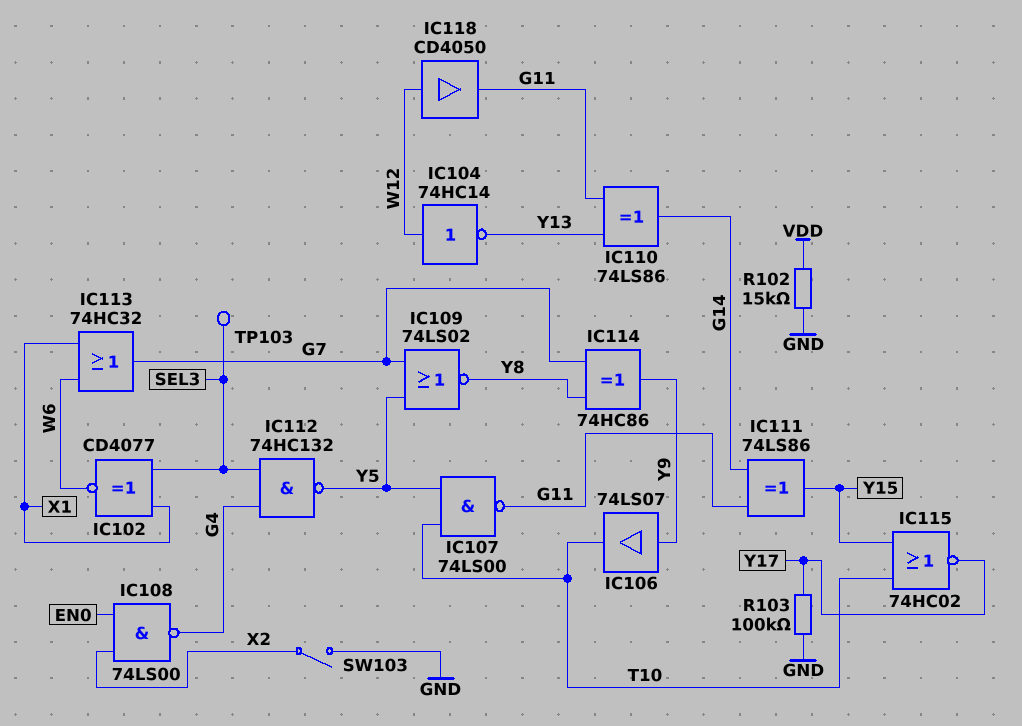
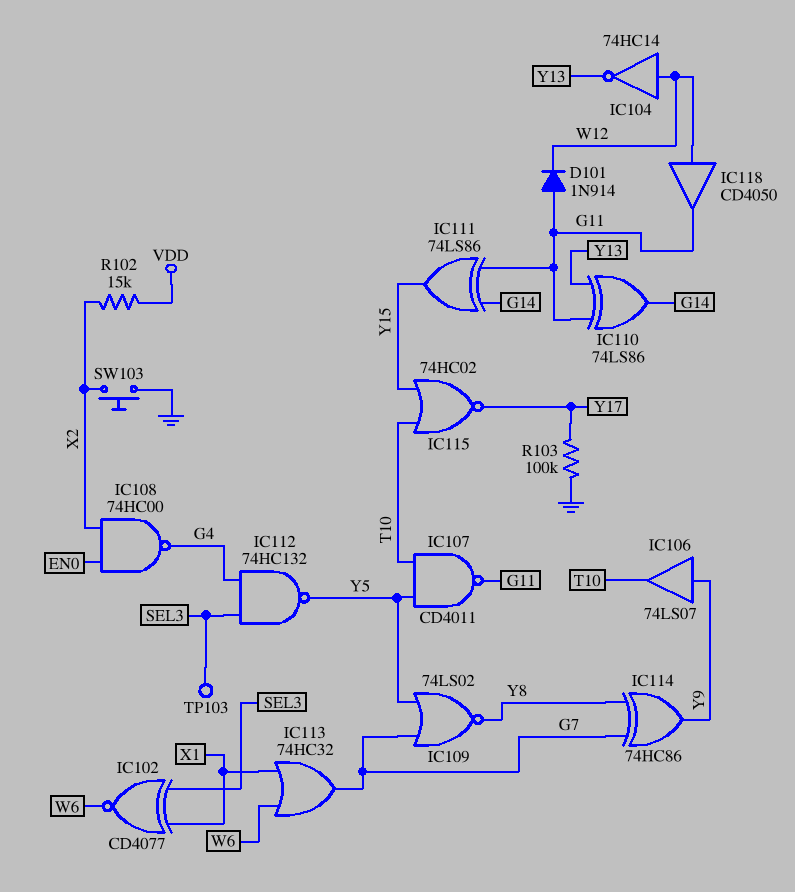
D101: none -> diode 1N914 (A G11, K W12)
IC107: NAND 74LS00 (in T10, in Y5, out G11) -> NAND CD4011 (in T10, in Y5, out G11)
IC108: NAND 74LS00 (in EN0, in X2, out G4) -> NAND 74HC00 (in EN0, in X2, out G4)
R102: 15k (GND, VDD) -> 15k (VDD, X2)
SW103: switch (GND, X2) -> button (GND, X2)

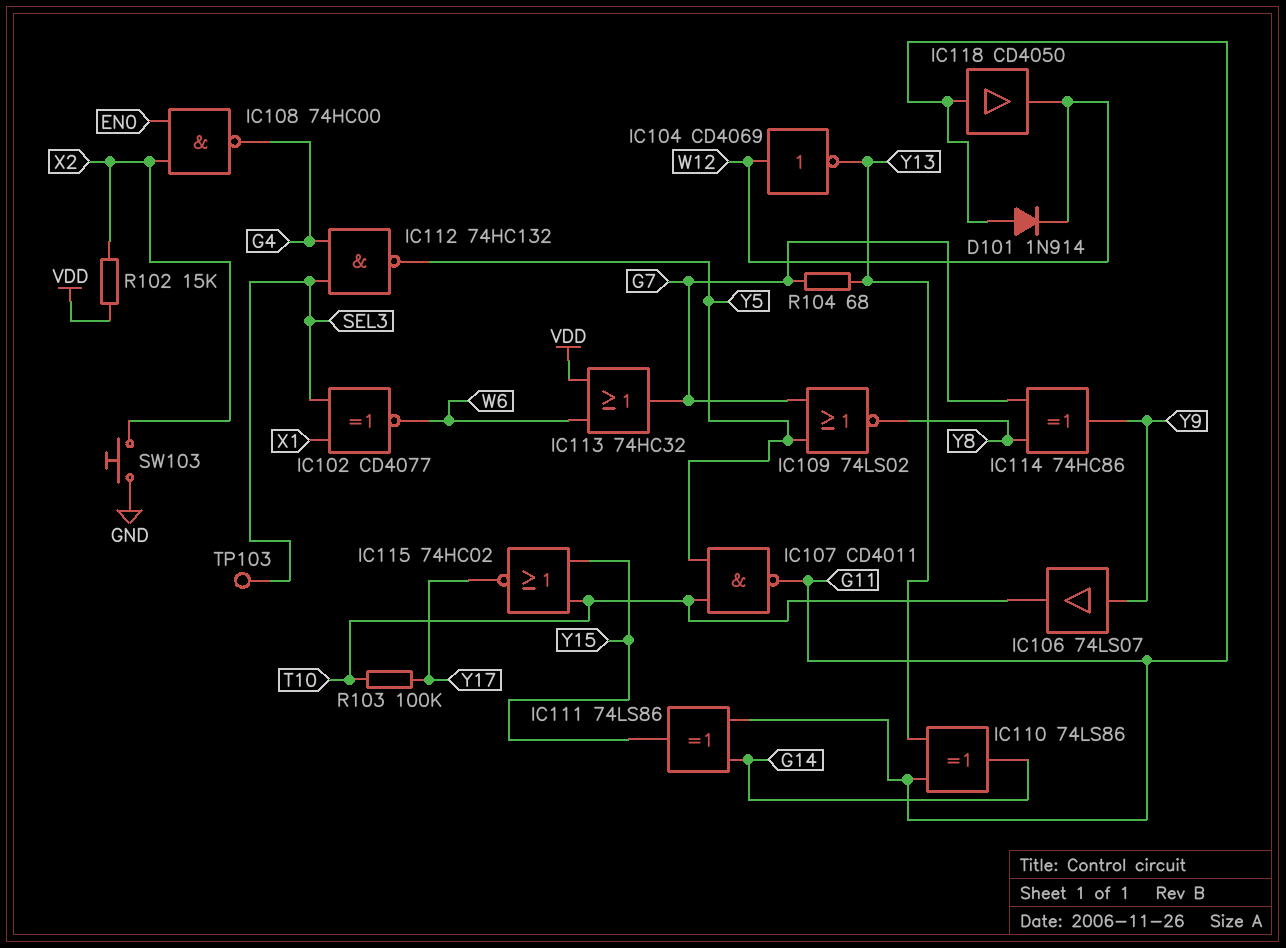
IC104: NOT 74HC14 (in W12, out Y13) -> NOT CD4069 (in W12, out Y13)
IC113: OR 74HC32 (in W6, in X1, out G7) -> OR 74HC32 (in VDD, in W6, out G7)
IC118: buffer CD4050 (in W12, out G11) -> buffer CD4050 (in G11, out W12)
R103: 100k (GND, Y17) -> 100k (T10, Y17)
R104: none -> 68 (G7, Y13)

